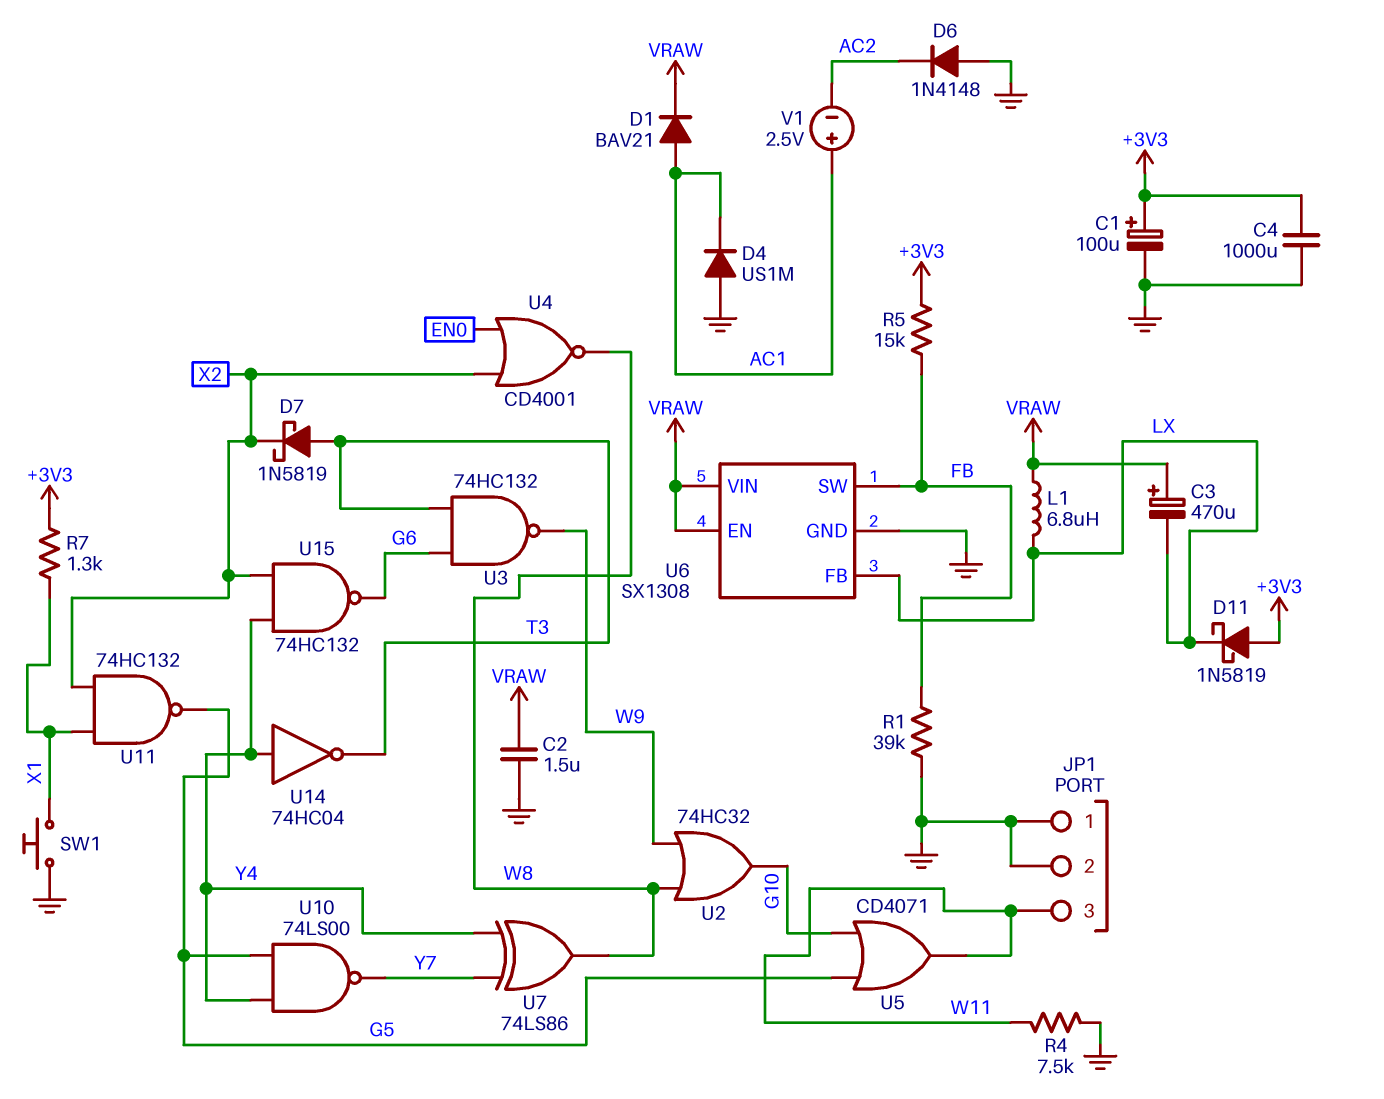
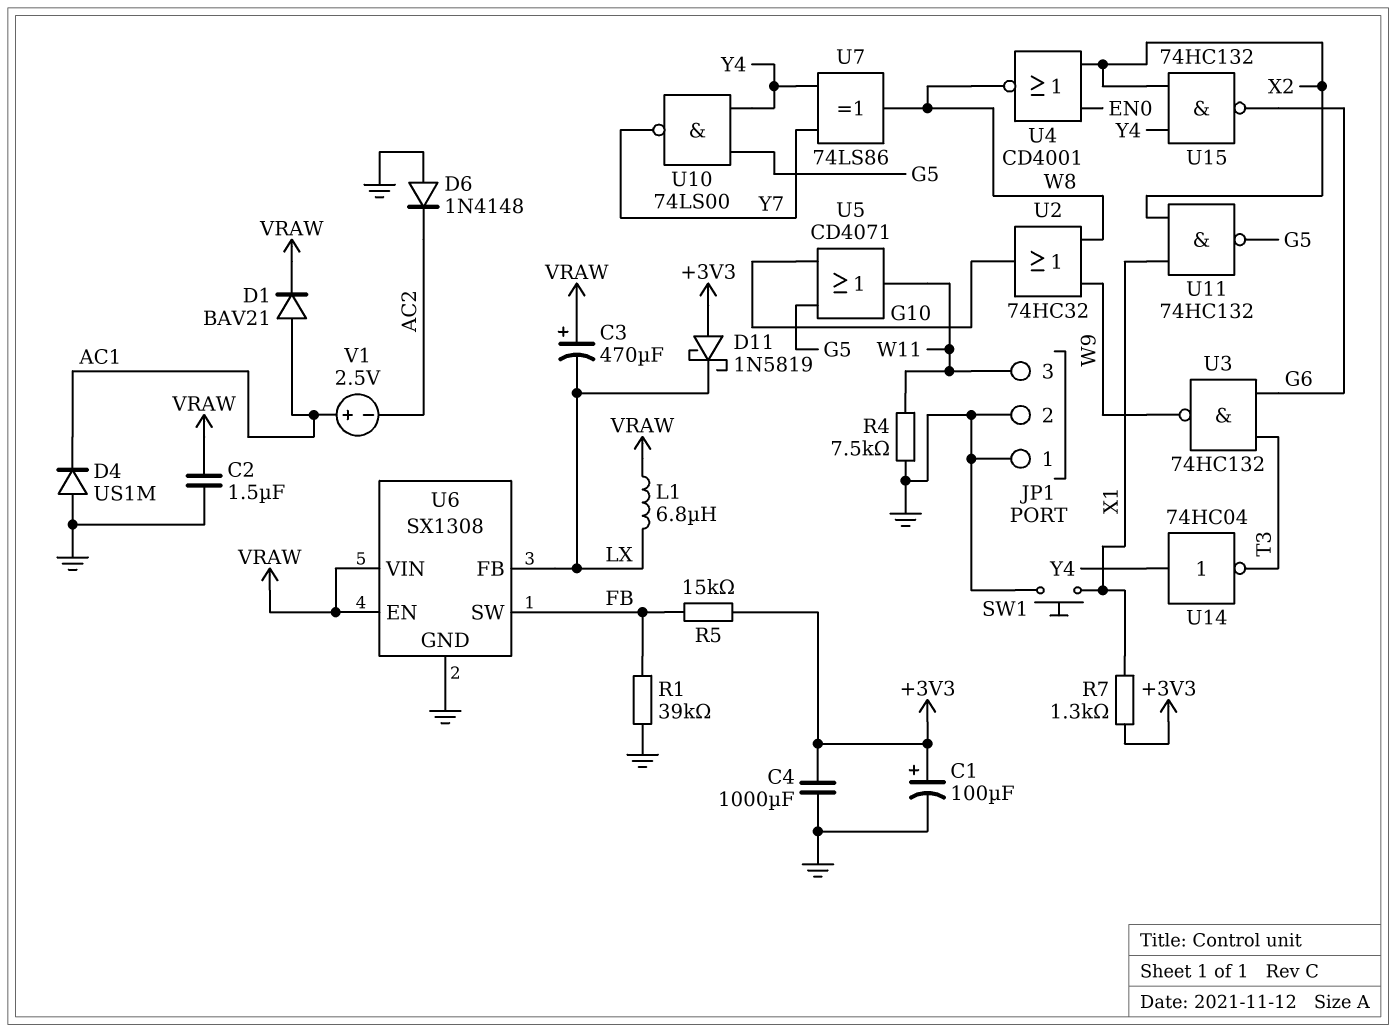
D7: schottky 1N5819 (A T3, K X2) -> none

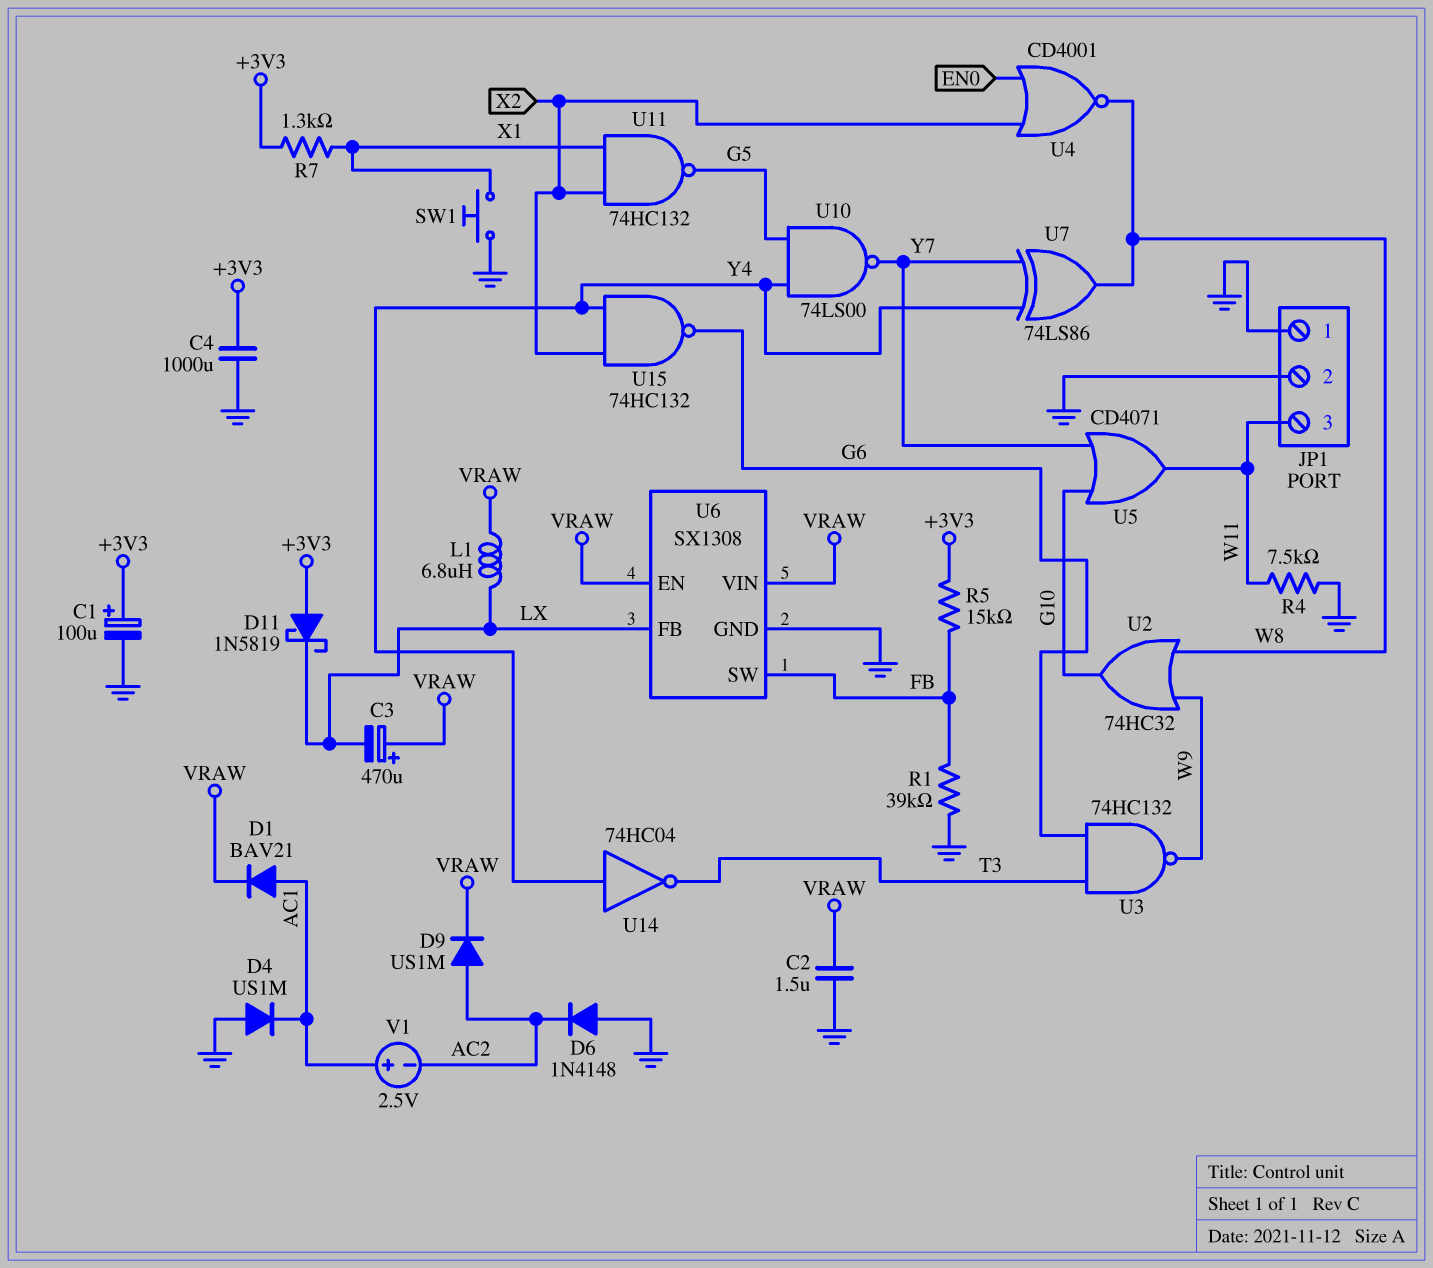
D9: none -> diode US1M (A AC2, K VRAW)
U5: OR CD4071 (in G5, in G10, out W11) -> OR CD4071 (in G10, in Y7, out W11)

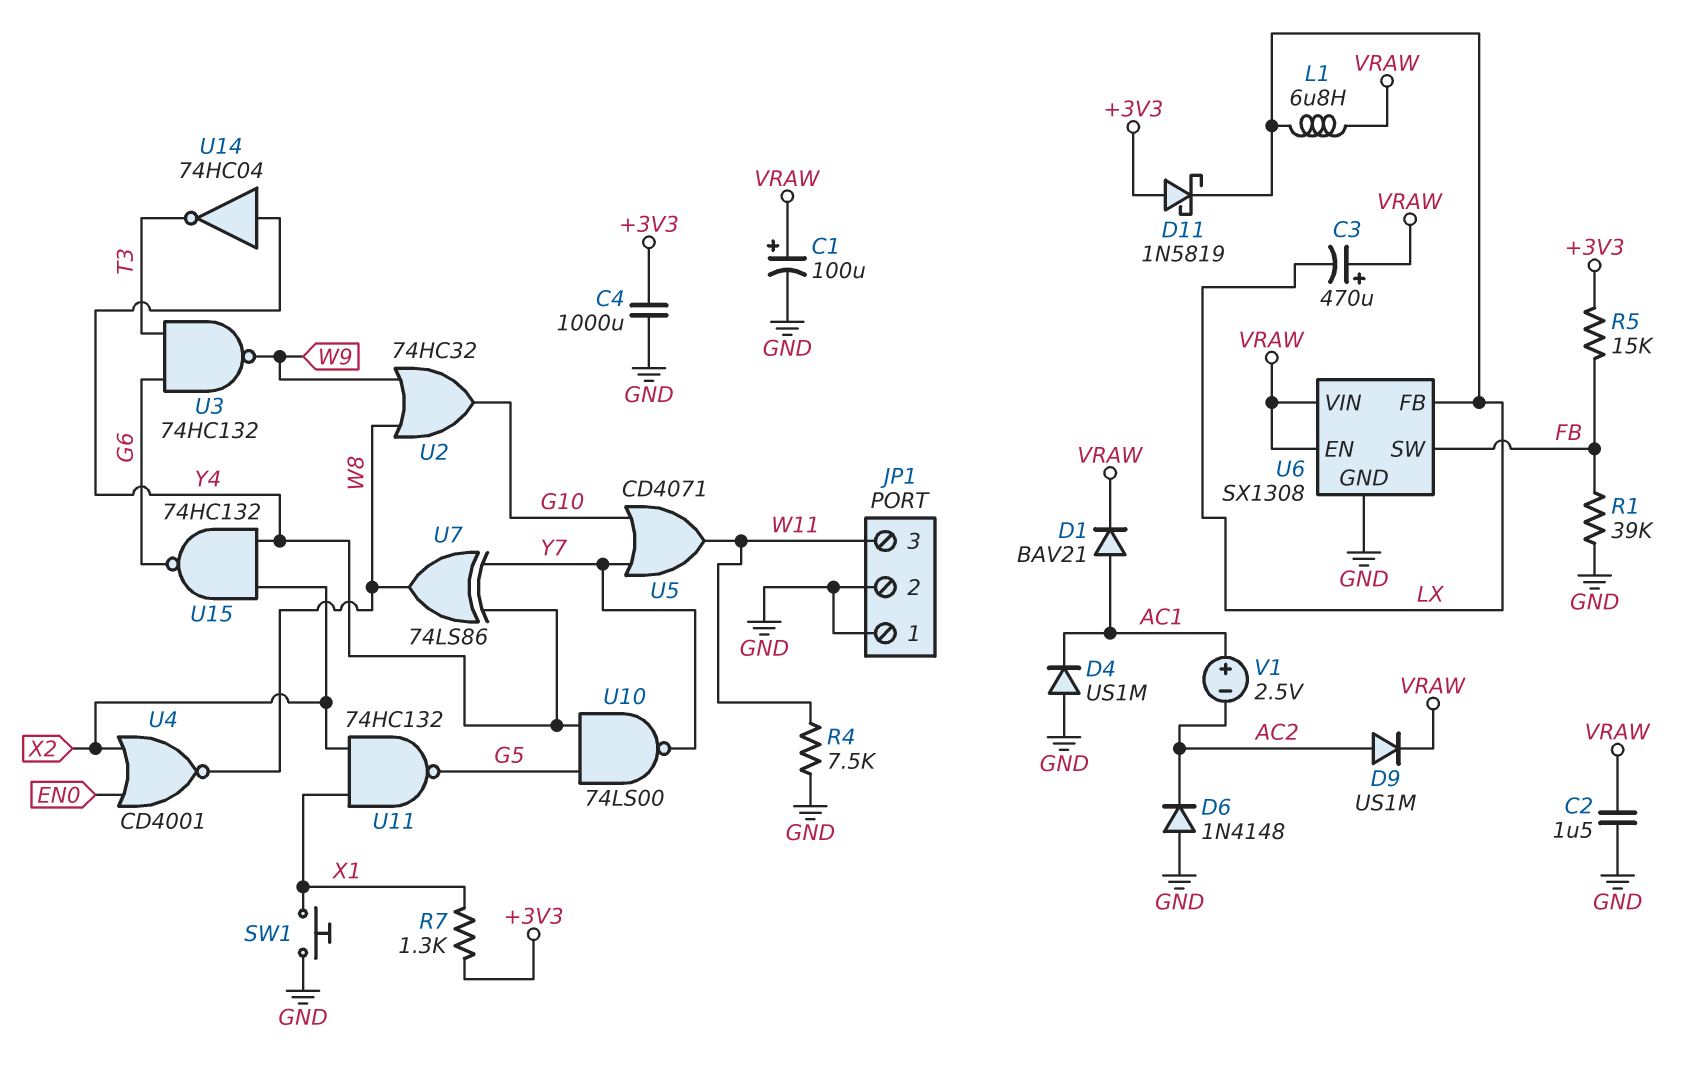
C1: 100uF (plus +3V3, minus GND) -> 100uF (plus VRAW, minus GND)

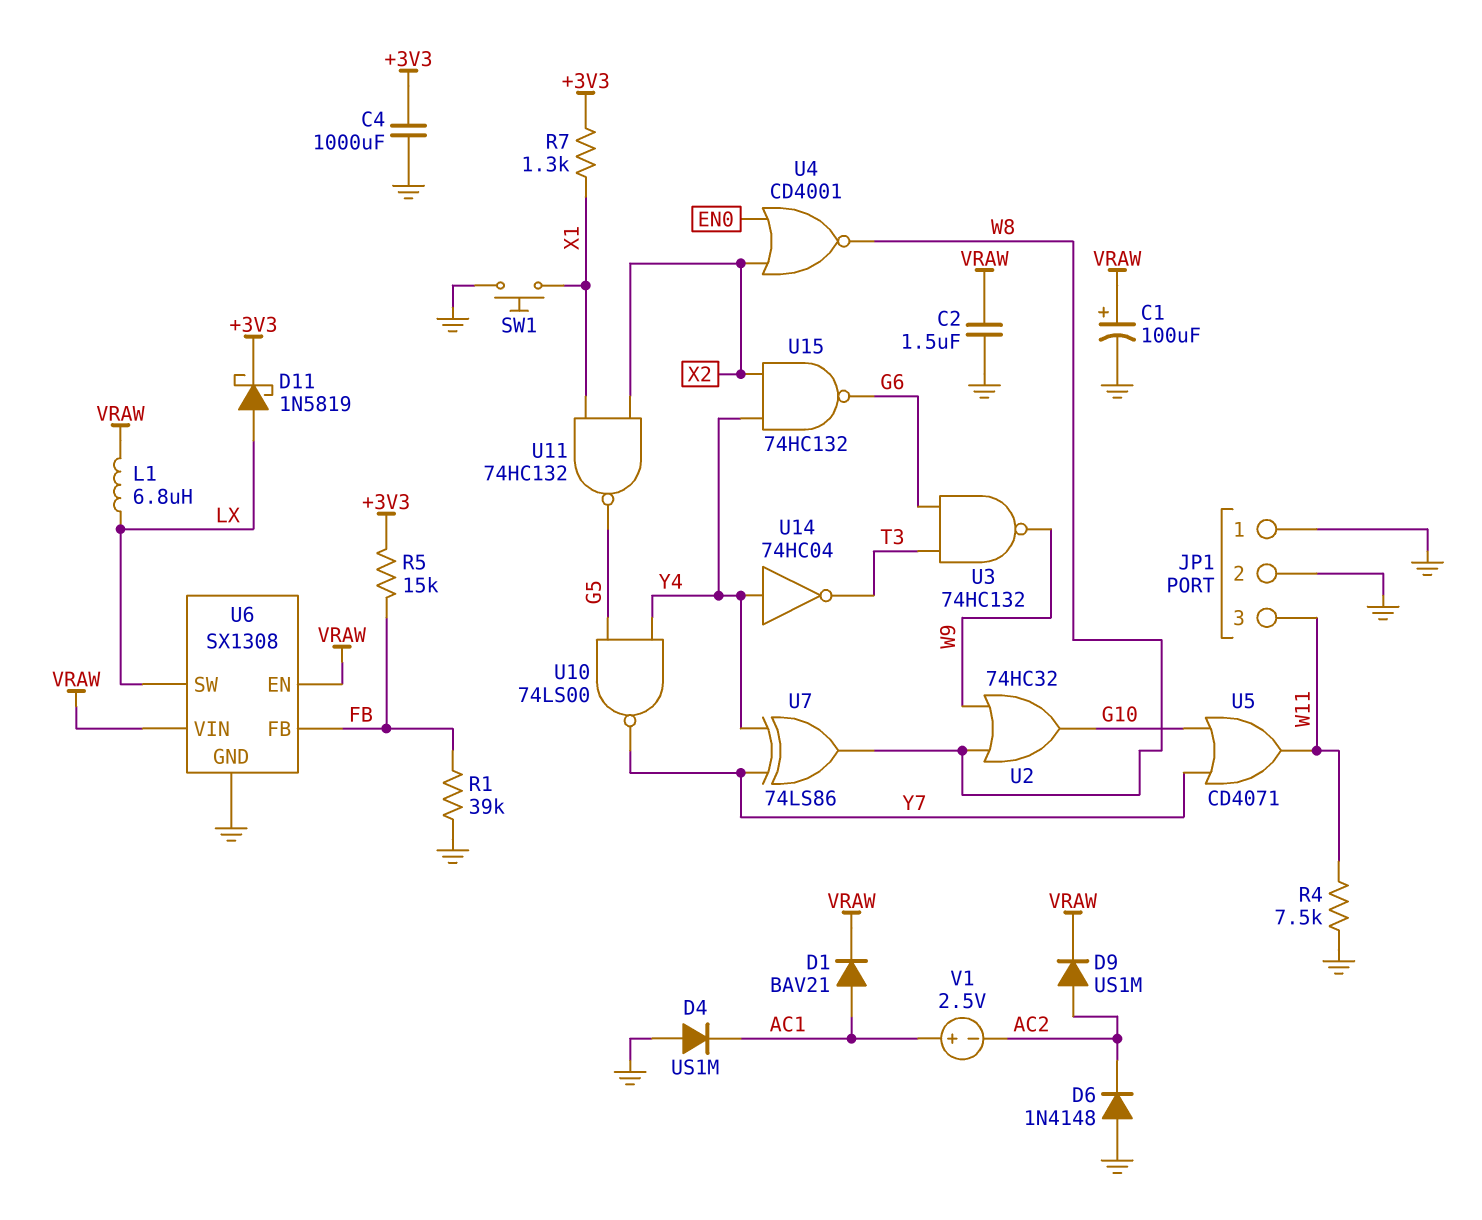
C3: 470uF (plus VRAW, minus LX) -> none
D11: schottky 1N5819 (A +3V3, K LX) -> schottky 1N5819 (A LX, K +3V3)
U6 pin FB: LX -> FB
U6 pin SW: FB -> LX

